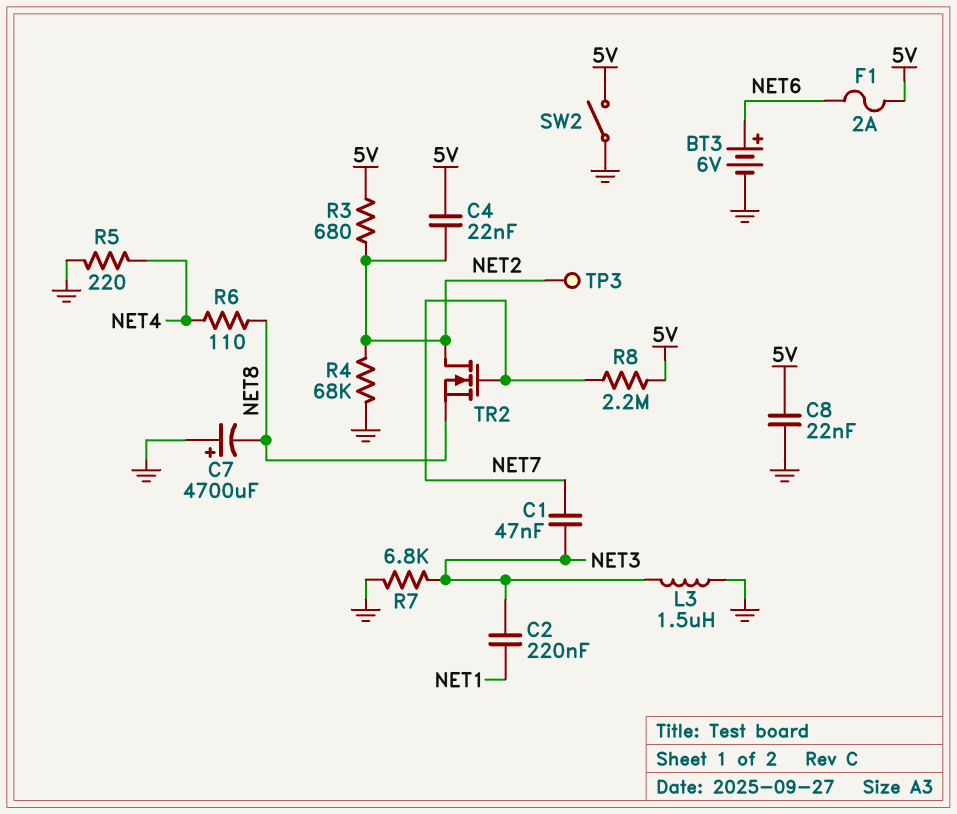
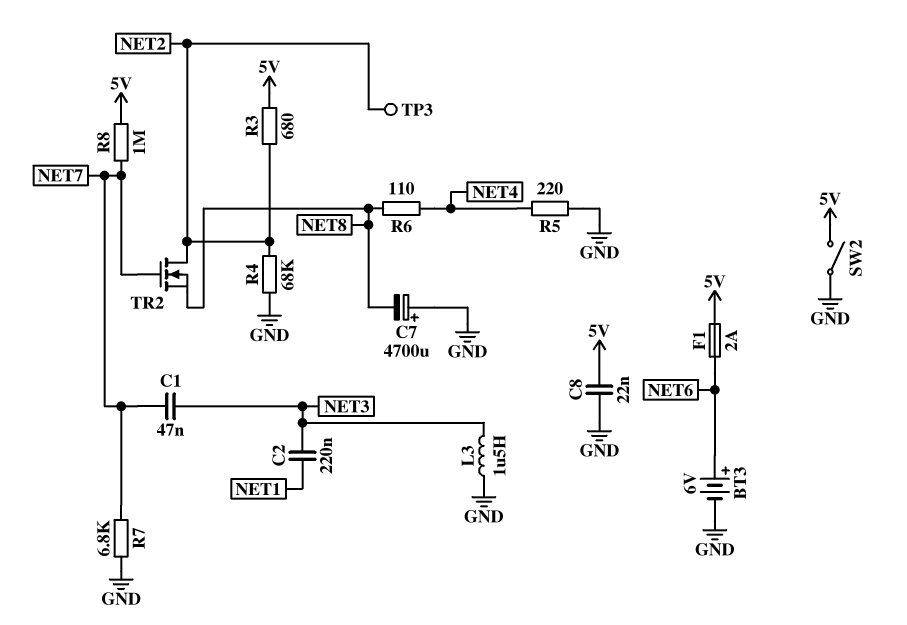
C4: 22nF (5V, NET2) -> none
R7: 6.8k (GND, NET3) -> 6.8k (GND, NET7)
R8: 2.2M (5V, NET7) -> 1M (5V, NET7)

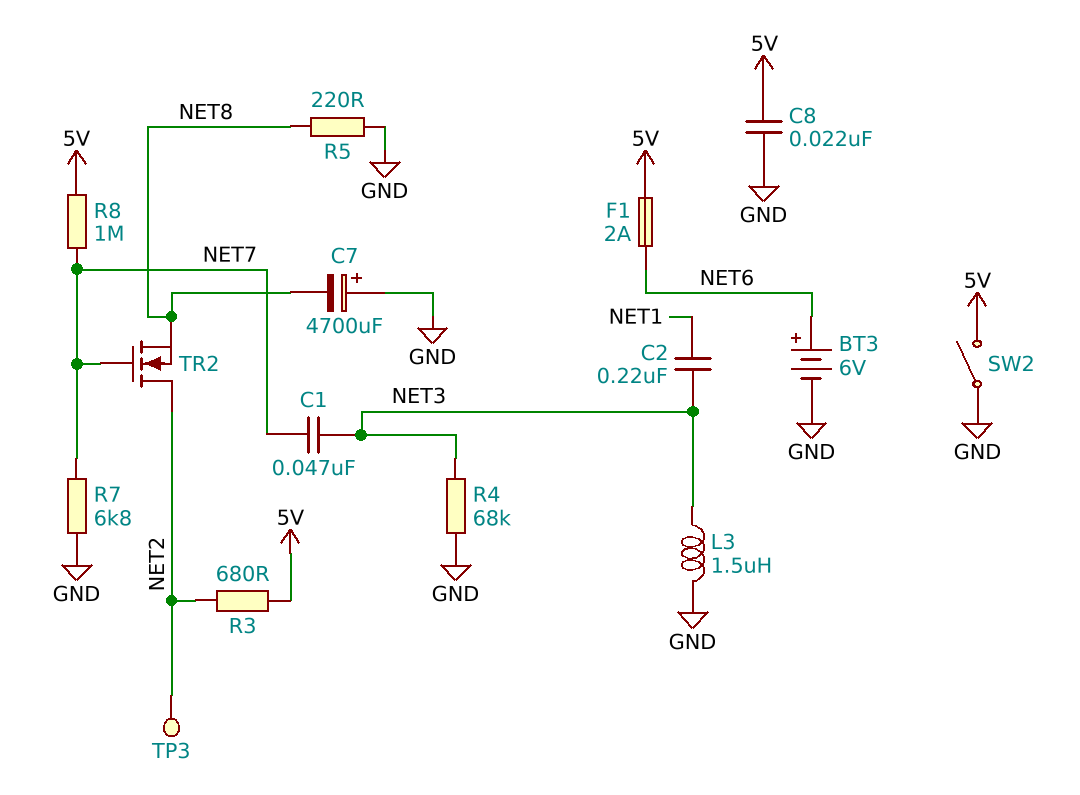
R4: 68k (GND, NET2) -> 68k (GND, NET3)
R5: 220 (GND, NET4) -> 220 (GND, NET8)
R6: 110 (NET4, NET8) -> none

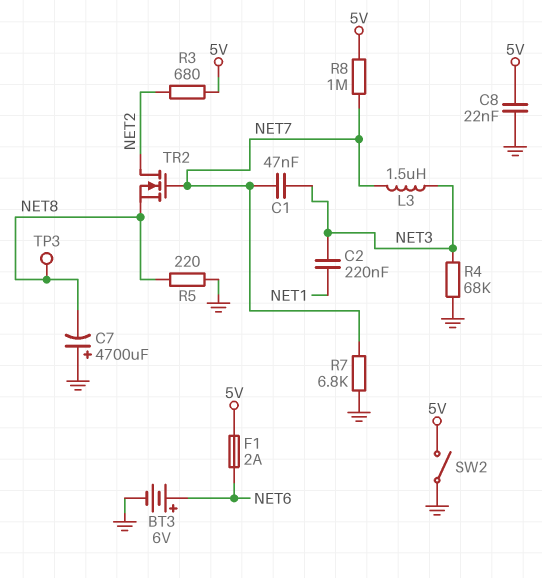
L3: 1.5uH (GND, NET3) -> 1.5uH (NET3, NET7)
TP3: test point (NET2) -> test point (NET8)

